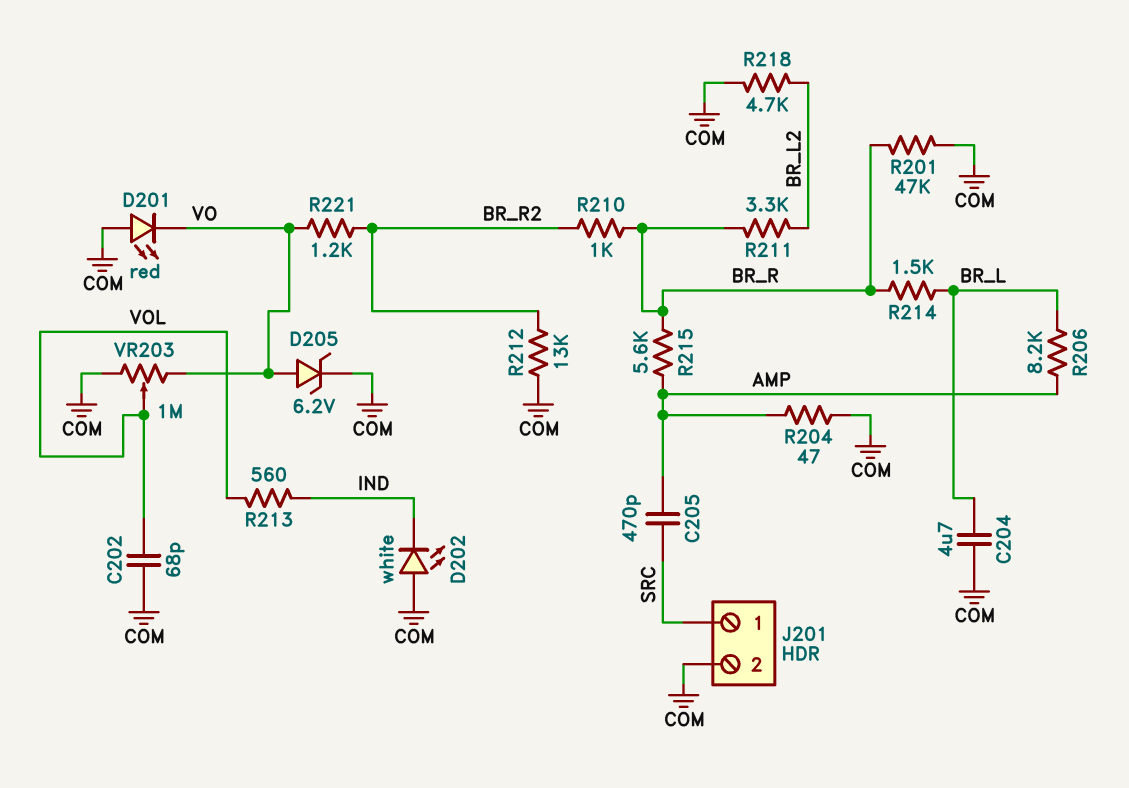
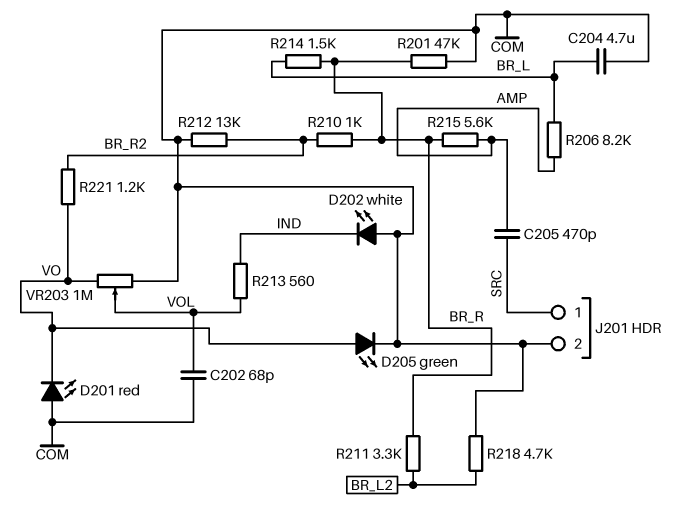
D205: zener 6.2V (A VO, K COM) -> LED green (A VO, K COM)
R204: 47 (AMP, COM) -> none

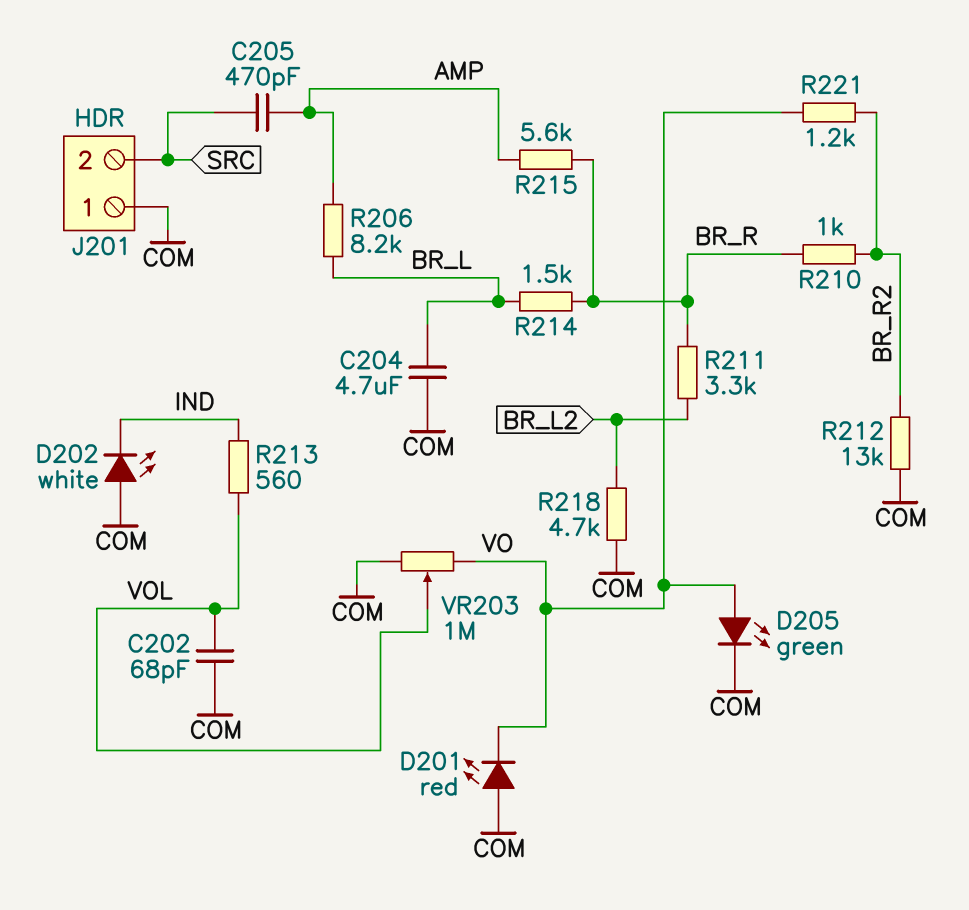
J201 pin 1: SRC -> COM
J201 pin 2: COM -> SRC
R201: 47k (BR_R, COM) -> none

